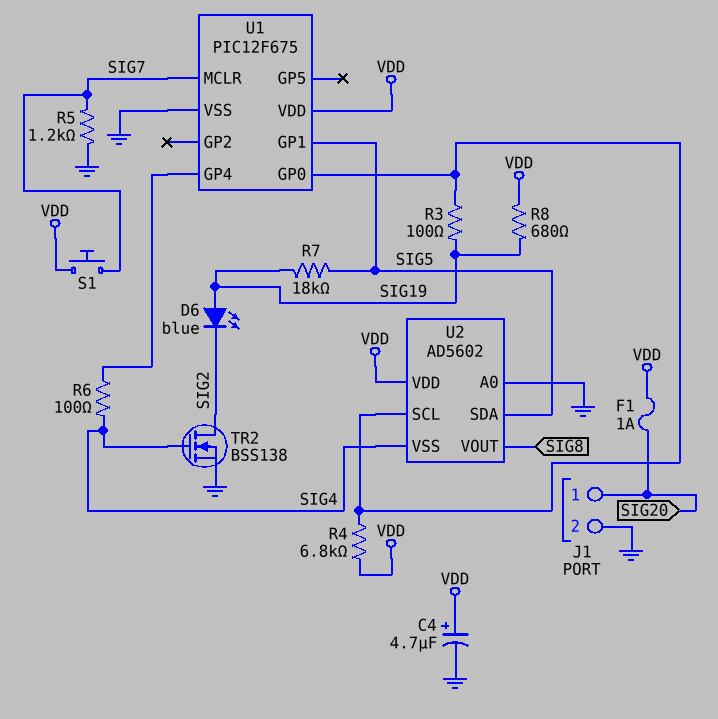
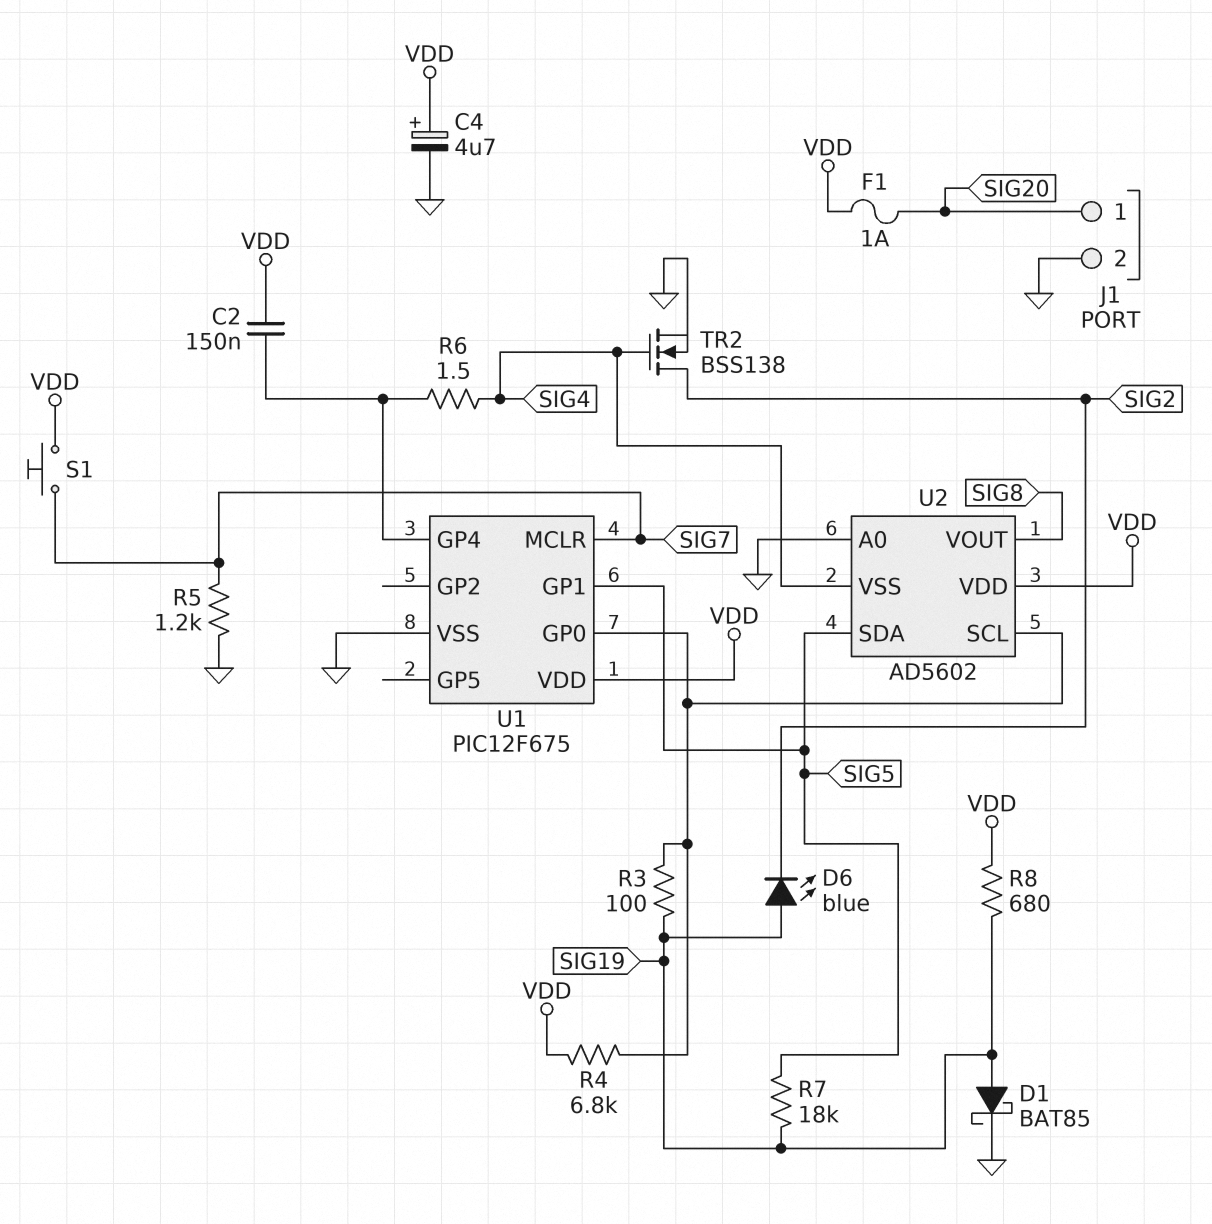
C2: none -> 150nF (U1/GP4, VDD)
D1: none -> schottky BAT85 (A SIG19, K GND)
R6: 100 (SIG4, U1/GP4) -> 1.5 (SIG4, U1/GP4)

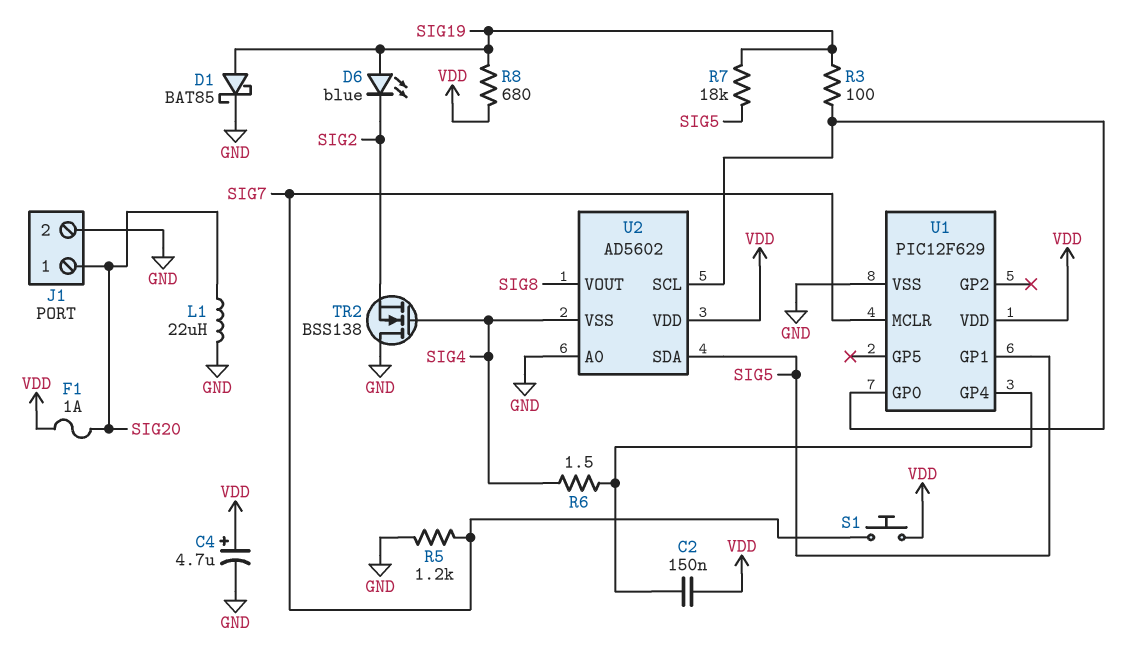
L1: none -> 22uH (GND, SIG20)
R4: 6.8k (U1/GP0, VDD) -> none
TR2: NMOS BSS138 (G SIG4, D SIG2, S GND) -> NMOS BSS138 (G SIG4, D GND, S SIG2)
U1: PIC12F675 -> PIC12F629

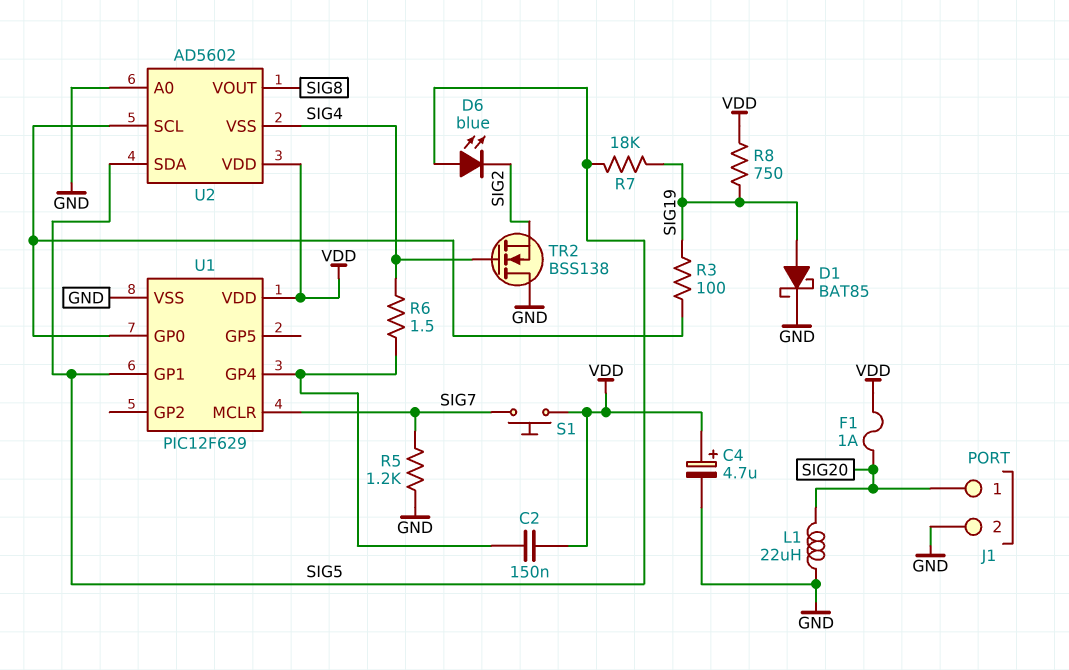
D6: LED blue (A SIG19, K SIG2) -> LED blue (A SIG5, K SIG2)
R8: 680 (SIG19, VDD) -> 750 (SIG19, VDD)

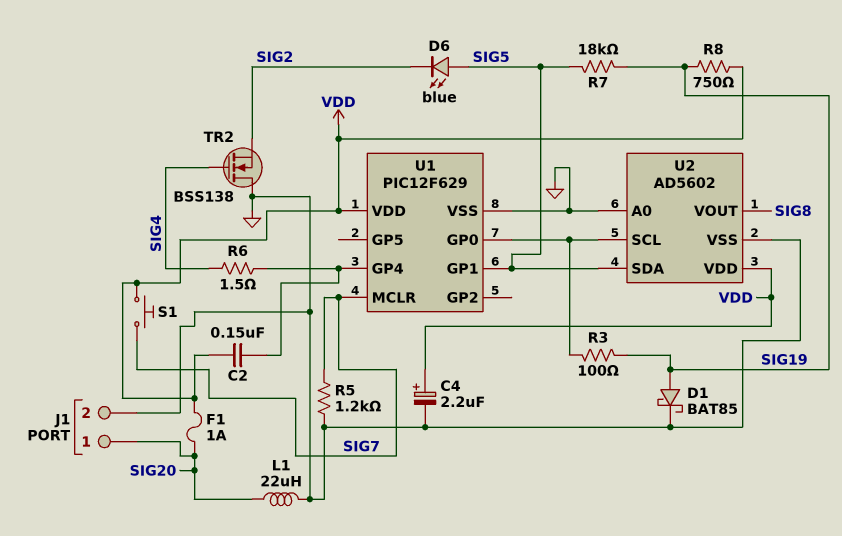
C4: 4.7uF (plus VDD, minus GND) -> 2.2uF (plus VDD, minus GND)
U2 pin VSS: SIG4 -> GND

